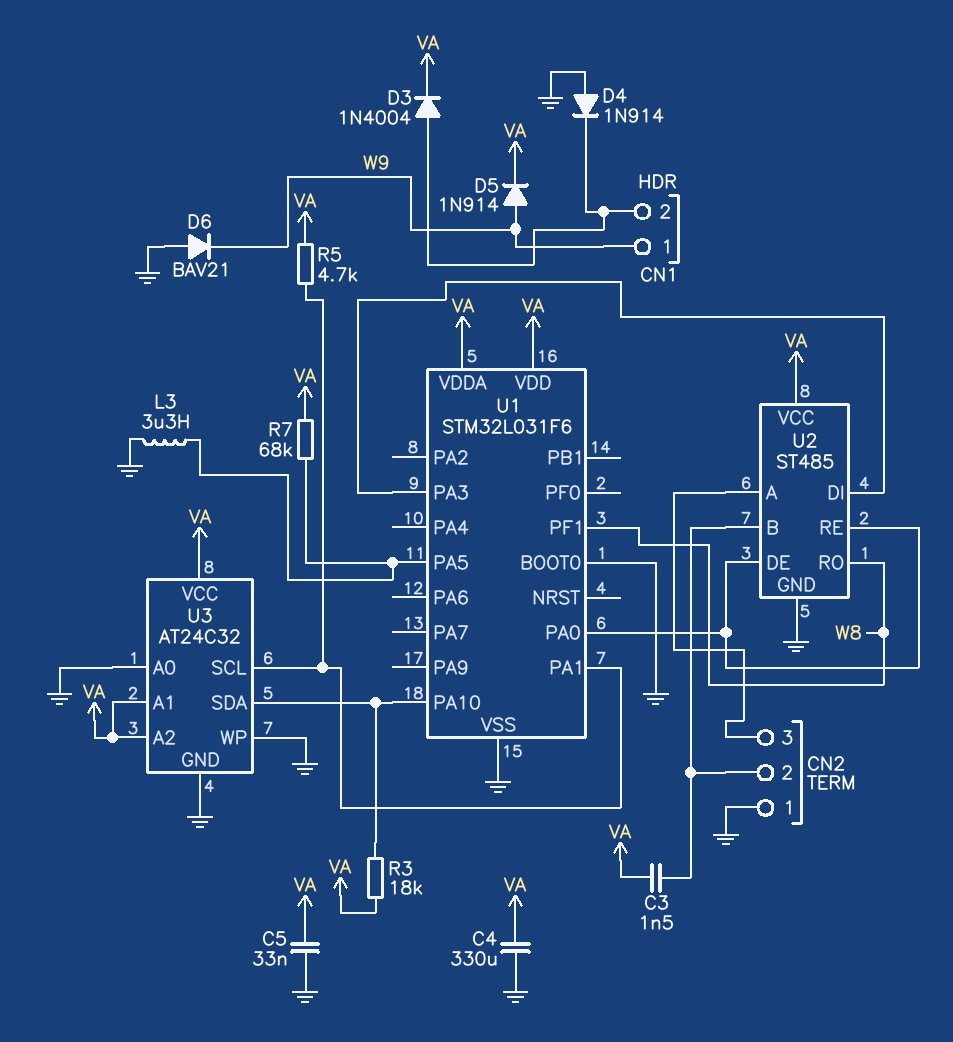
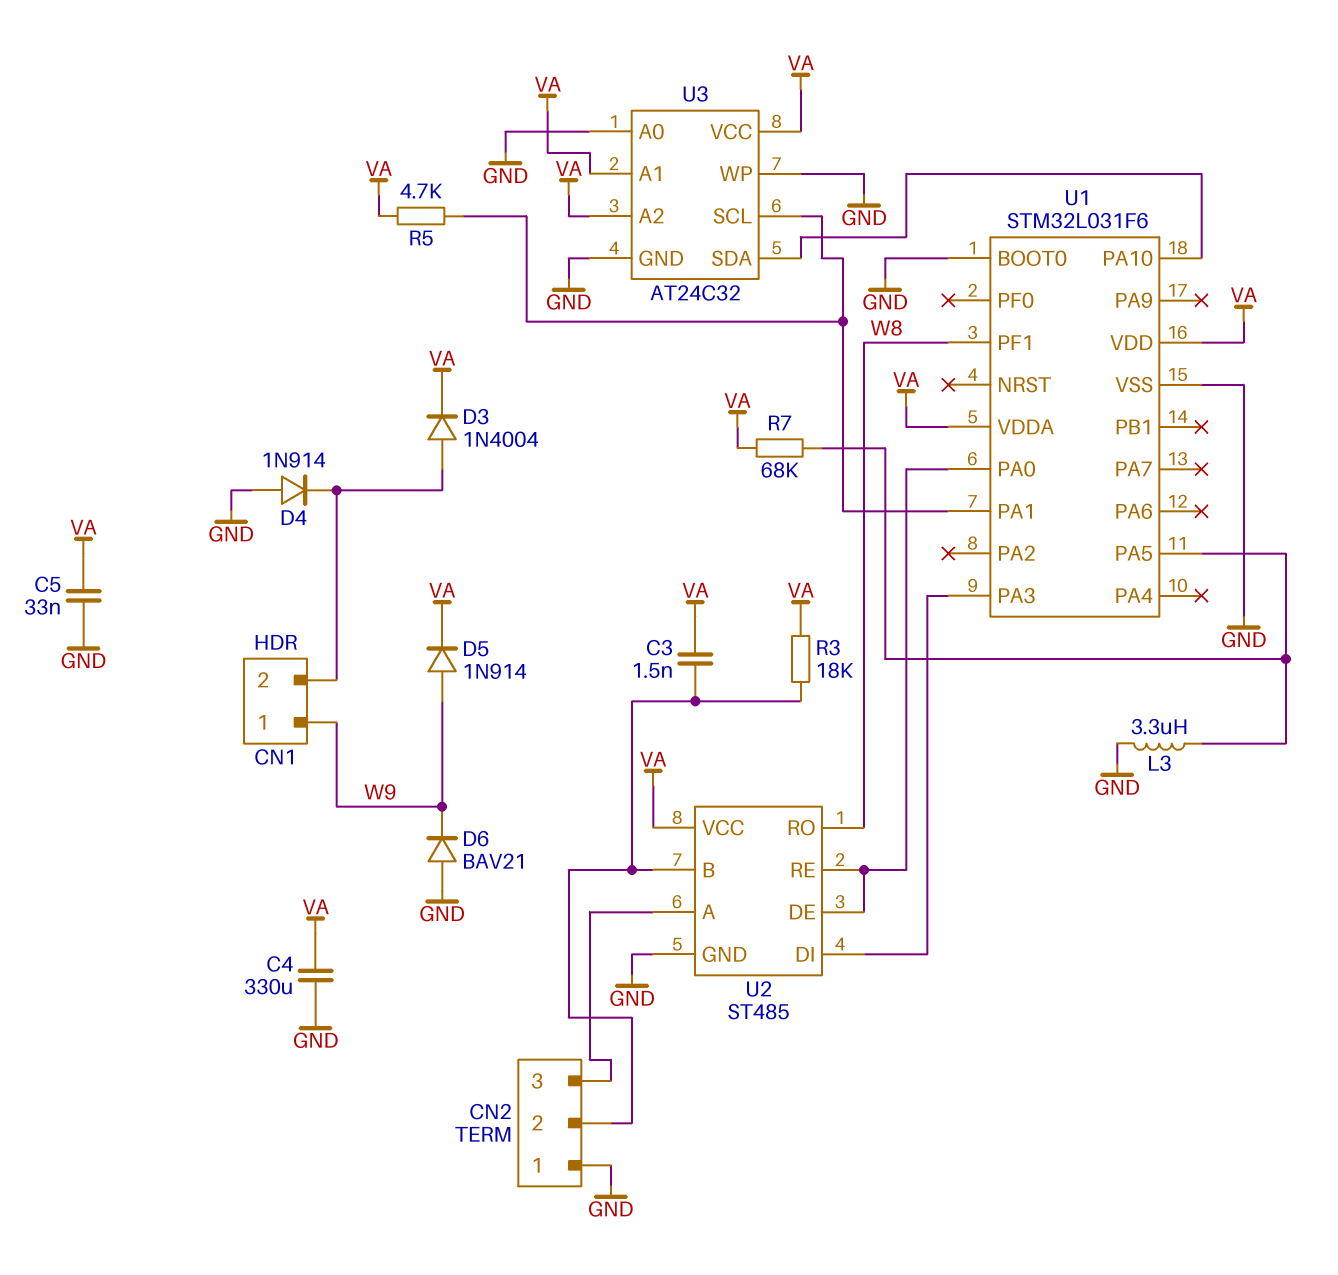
R3: 18k (U1/PA10, VA) -> 18k (CN2/2, VA)

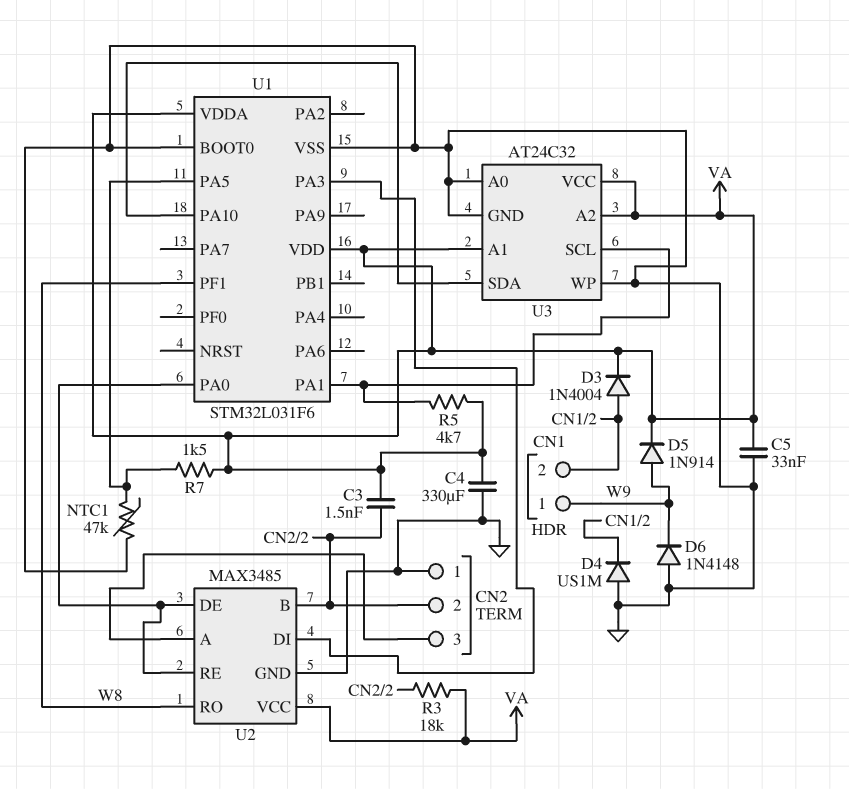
D4: diode 1N914 (A GND, K CN1/2) -> diode US1M (A GND, K CN1/2)
D6: diode BAV21 (A GND, K W9) -> diode 1N4148 (A GND, K W9)
L3: 3.3uH (GND, U1/PA5) -> none
NTC1: none -> 47k (GND, U1/PA5)
R7: 68k (U1/PA5, VA) -> 1.5k (U1/PA5, VA)
U2: ST485 -> MAX3485

